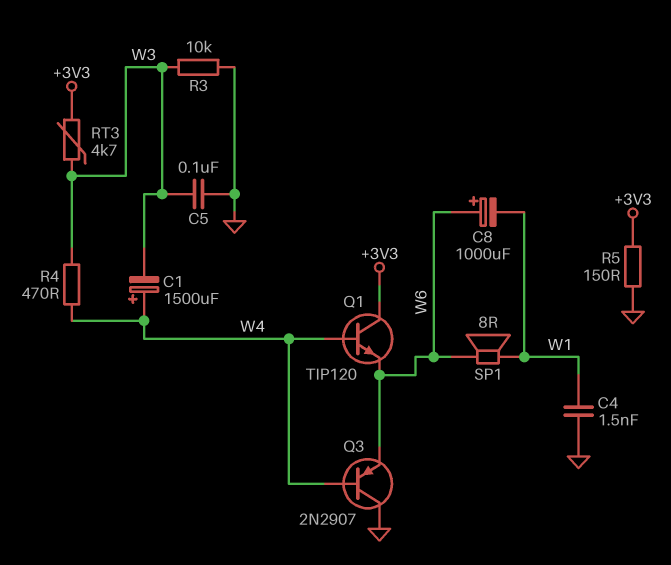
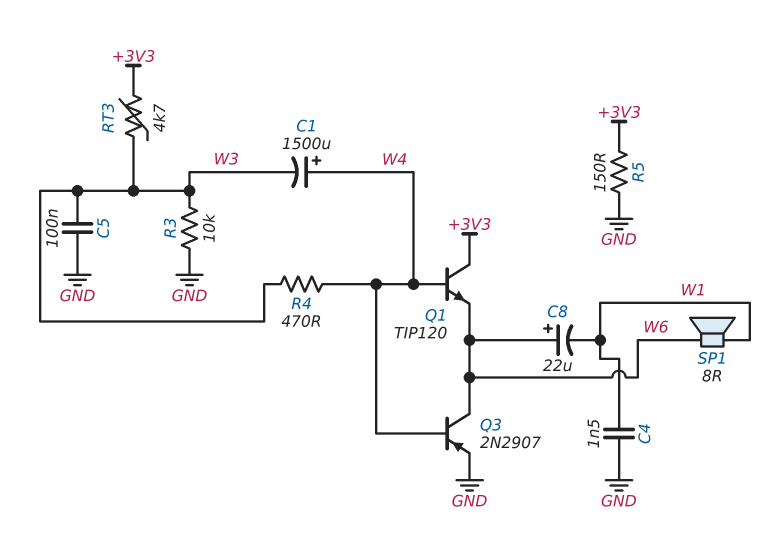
C8: 1000uF (plus W6, minus W1) -> 22uF (plus W6, minus W1)
Q3: PNP 2N2907 (B W4, C GND, E W6) -> PNP 2N2907 (B W4, C W6, E GND)

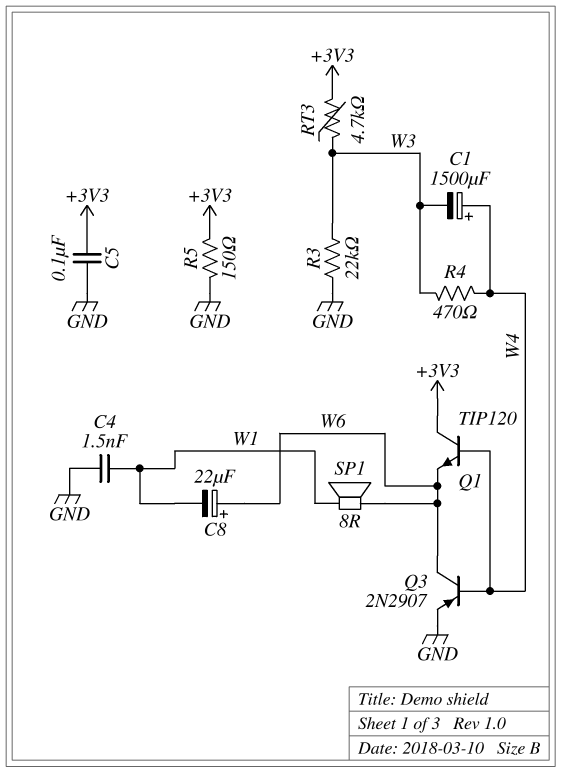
C5: 100nF (GND, W3) -> 100nF (+3V3, GND)
R3: 10k (GND, W3) -> 22k (GND, W3)

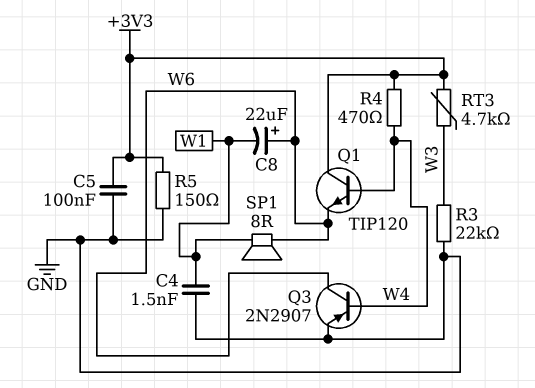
C1: 1500uF (plus W4, minus W3) -> none
R4: 470 (W3, W4) -> 470 (+3V3, W4)

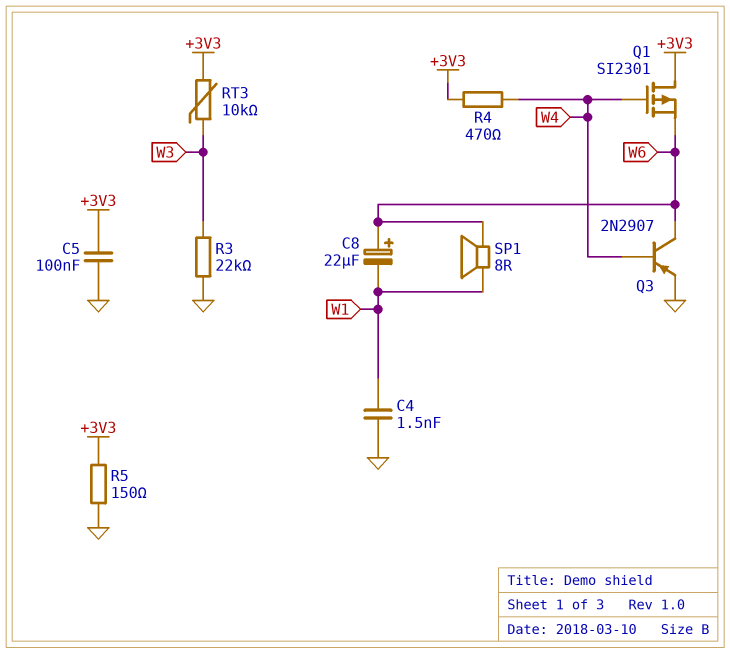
Q1: NPN TIP120 (B W4, C +3V3, E W6) -> PMOS SI2301 (G W4, D +3V3, S W6)
RT3: 4.7k (+3V3, W3) -> 10k (+3V3, W3)

